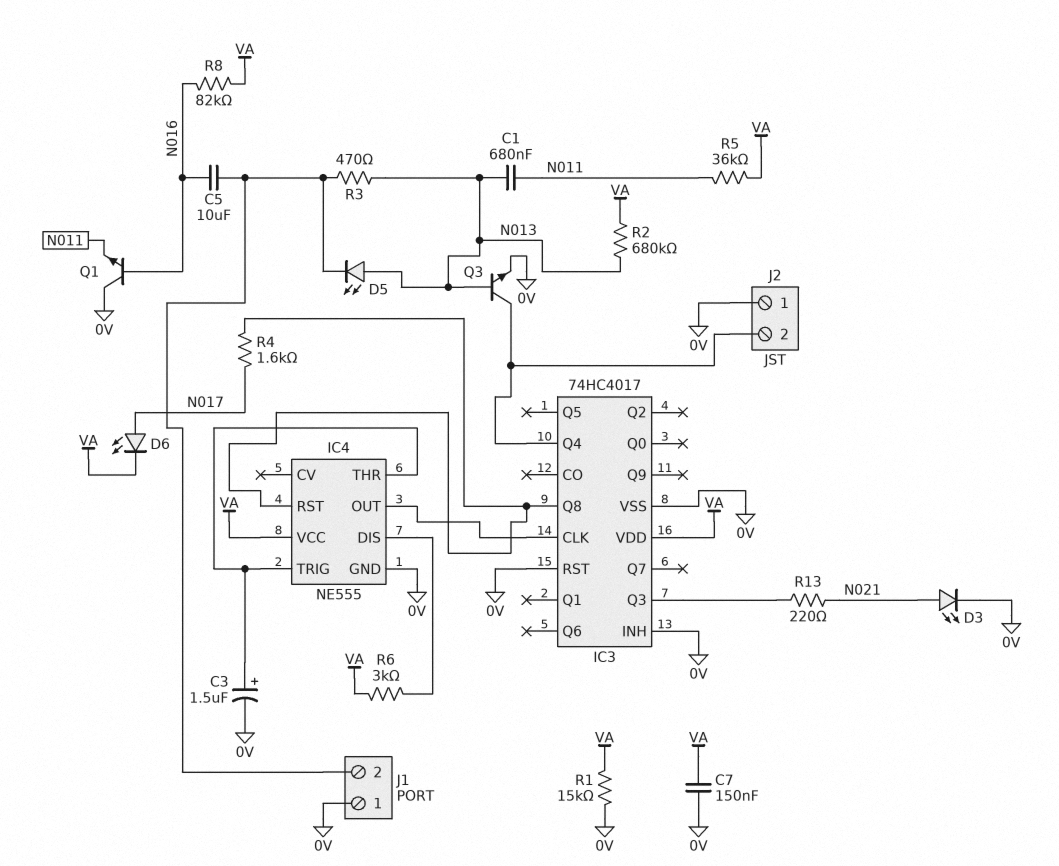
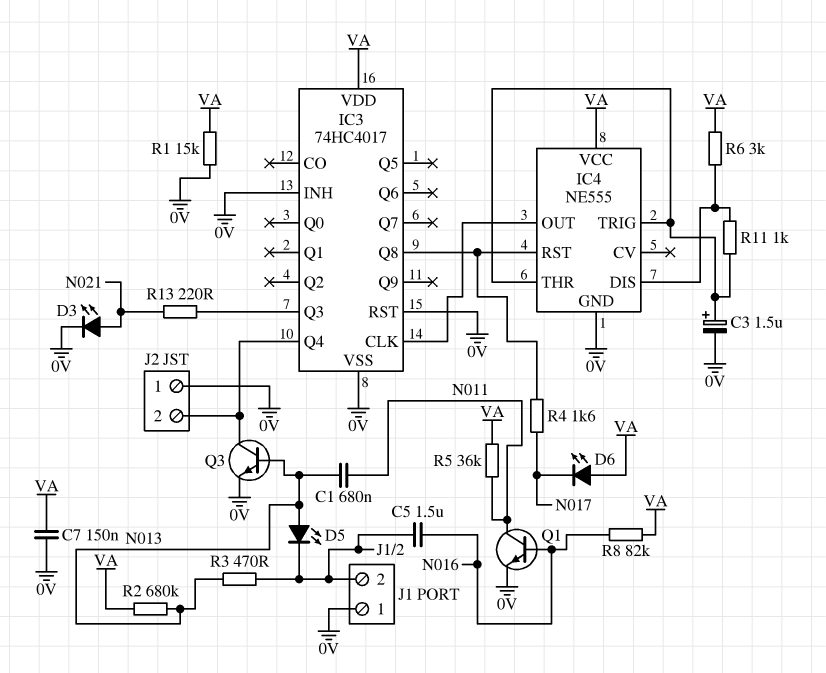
C5: 10uF (J1/2, N016) -> 1.5uF (J1/2, N016)
D6: LED (A N017, K VA) -> LED (A VA, K N017)
Q1: NPN (B N016, C 0V, E N011) -> NPN (B N016, C N011, E 0V)
R11: none -> 1k (IC4/DIS, IC4/THR)

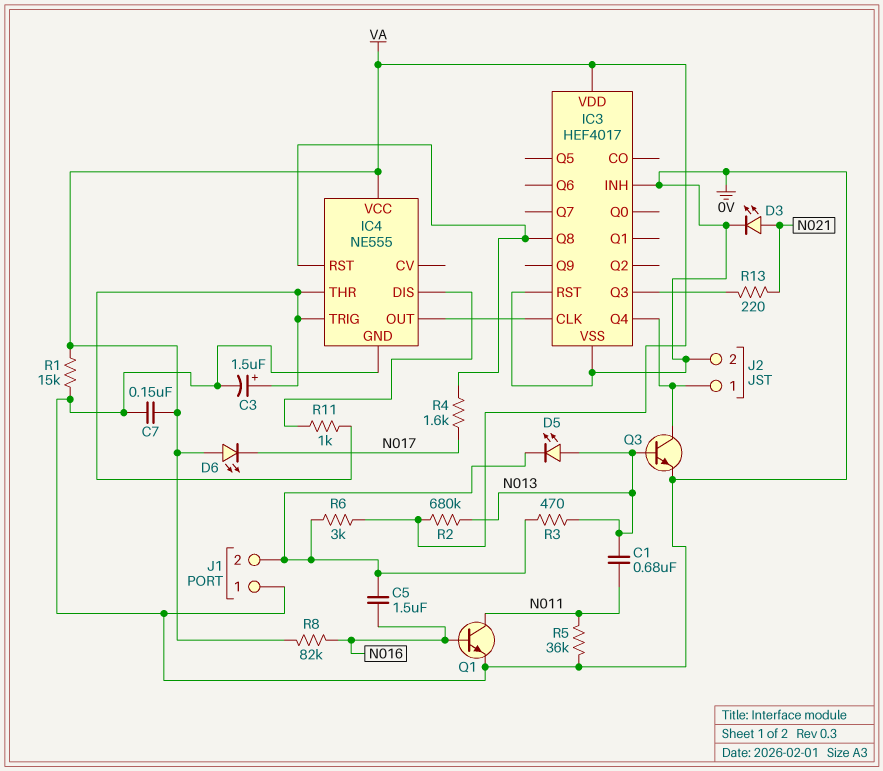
IC3: 74HC4017 -> HEF4017
J2 pin 1: 0V -> IC3/Q4
J2 pin 2: IC3/Q4 -> 0V
R5: 36k (N011, VA) -> 36k (0V, N011)
R6: 3k (IC4/DIS, VA) -> 3k (J1/2, VA)

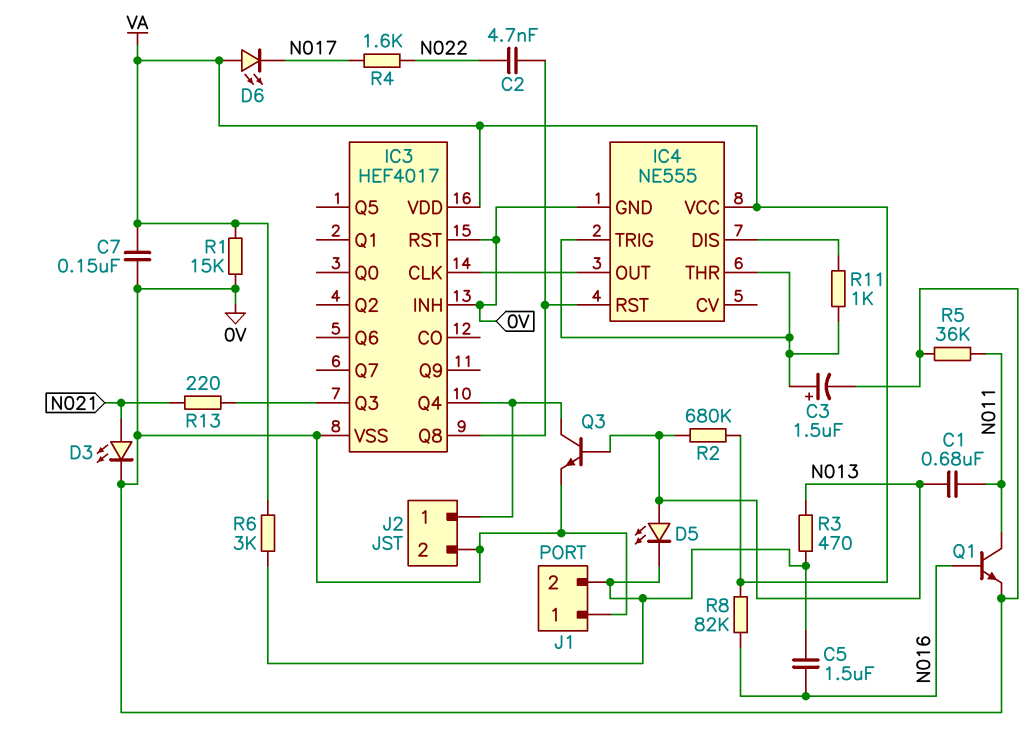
C2: none -> 4.7nF (IC3/Q8, N022)
R4: 1.6k (IC3/Q8, N017) -> 1.6k (N017, N022)

